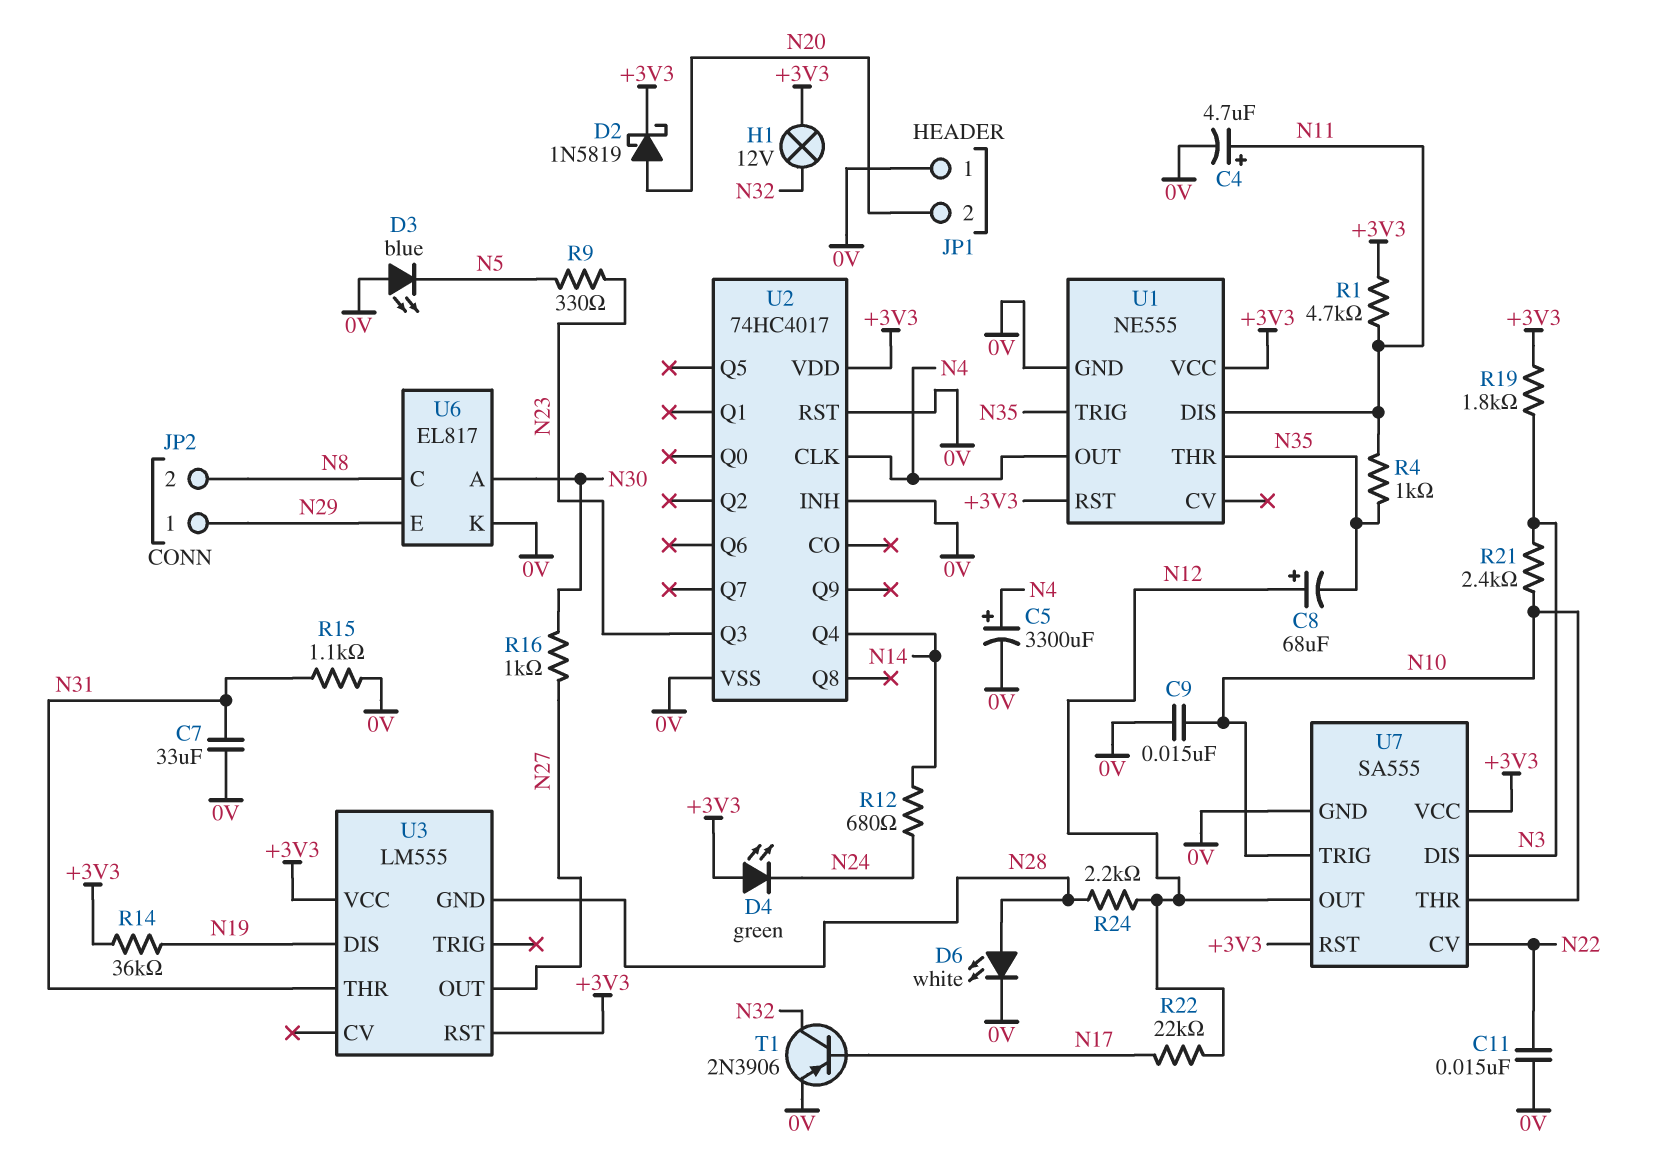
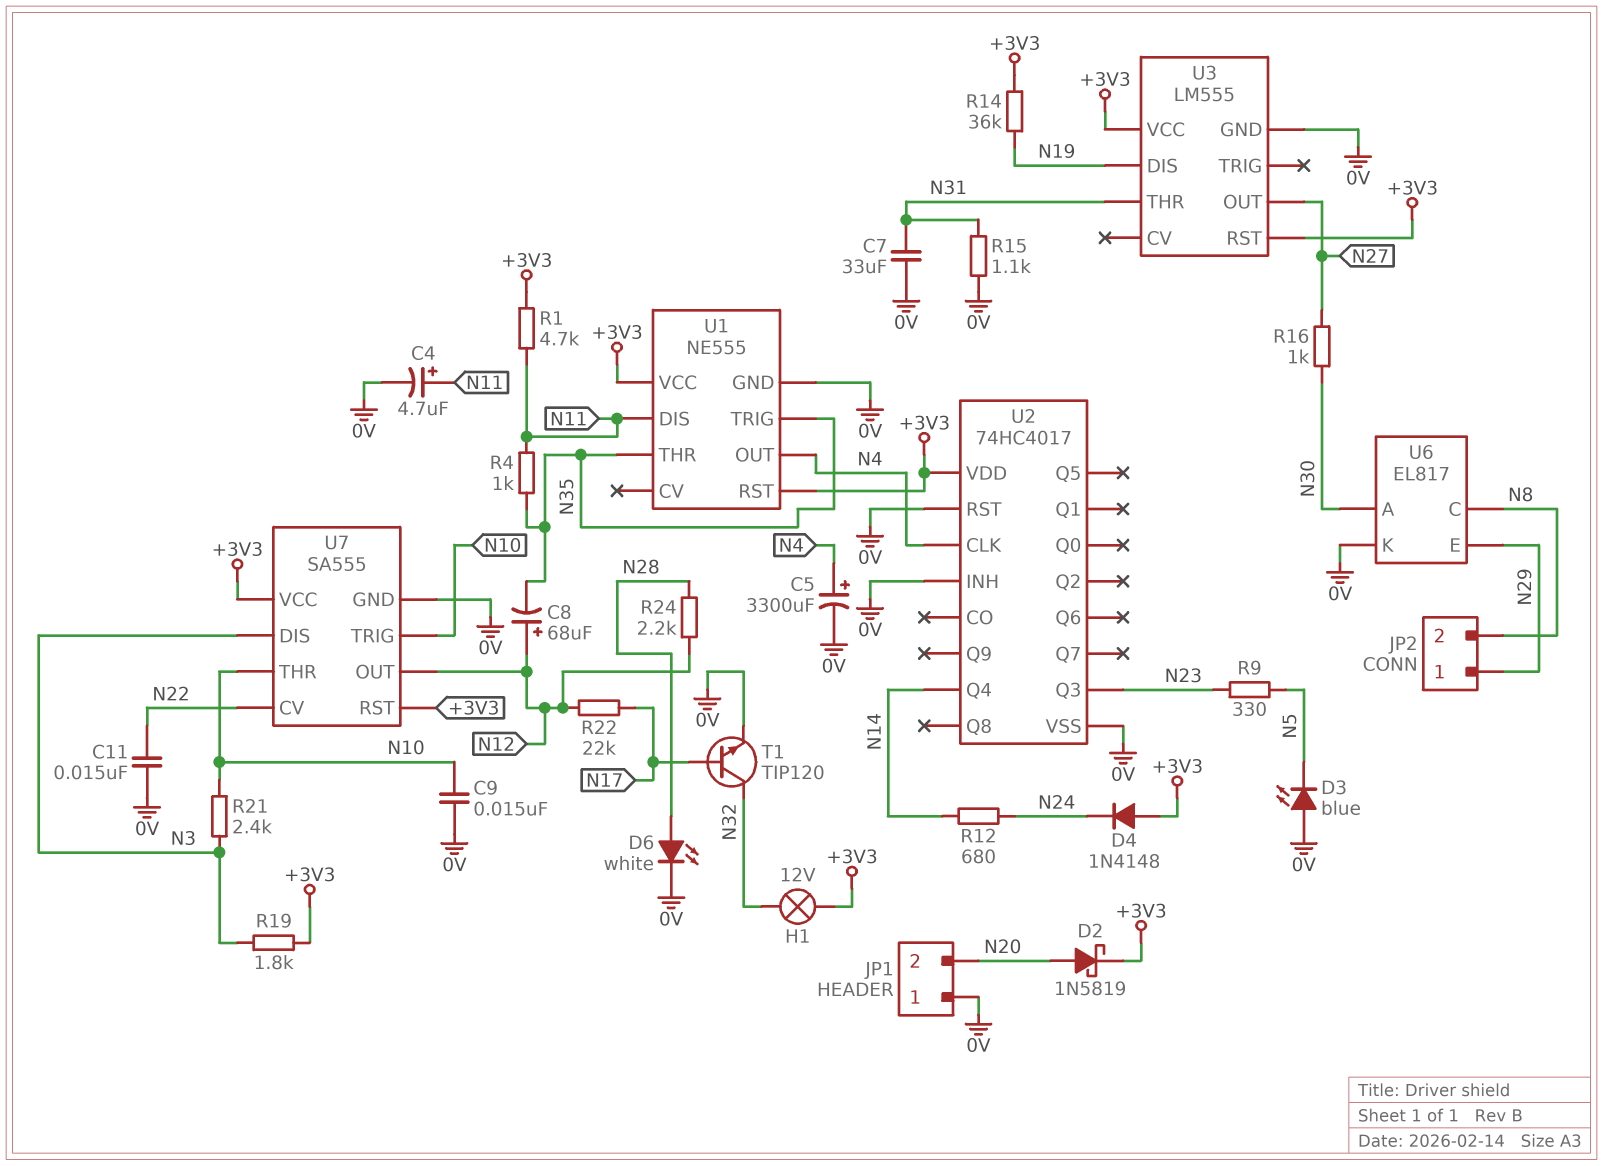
D4: LED green (A +3V3, K N24) -> diode 1N4148 (A +3V3, K N24)
T1: PNP 2N3906 (B N17, C N32, E 0V) -> NPN TIP120 (B N17, C N32, E 0V)
U3 pin GND: N28 -> 0V

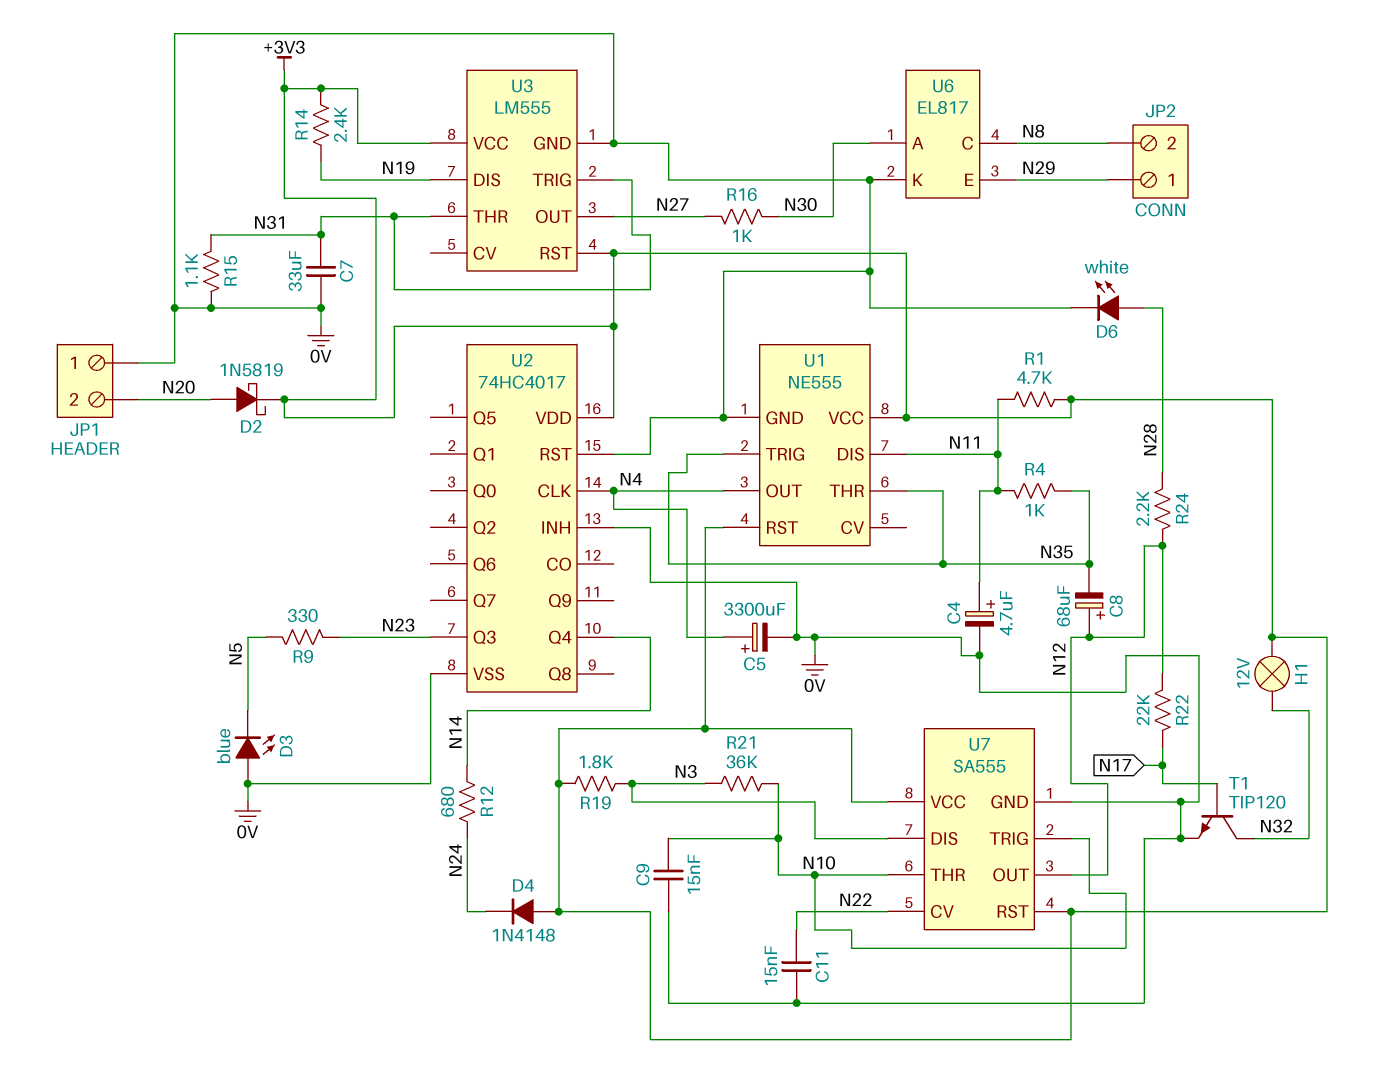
R14: 36k (+3V3, N19) -> 2.4k (+3V3, N19)
R21: 2.4k (N3, N10) -> 36k (N3, N10)
U3 pin TRIG: none -> N31

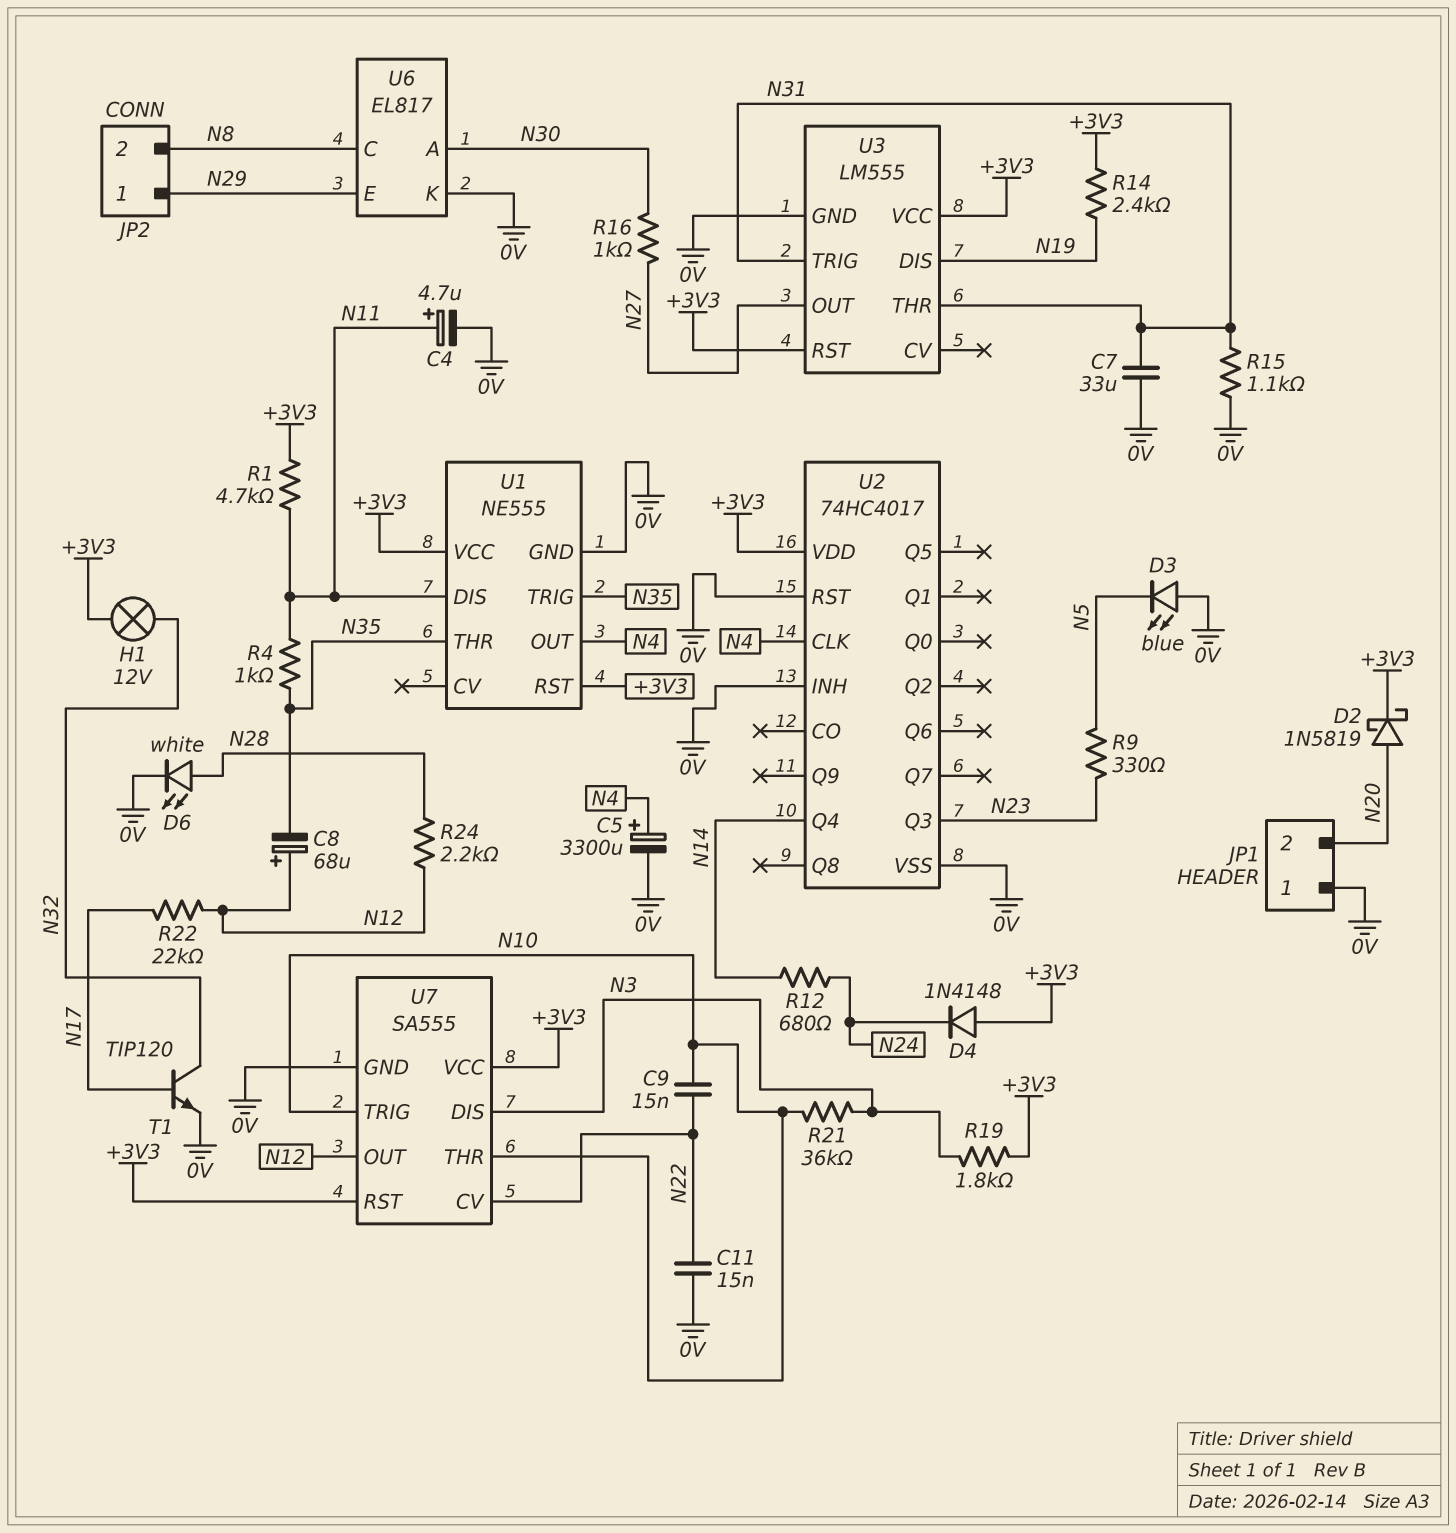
C9: 15nF (0V, N10) -> 15nF (N10, N22)

